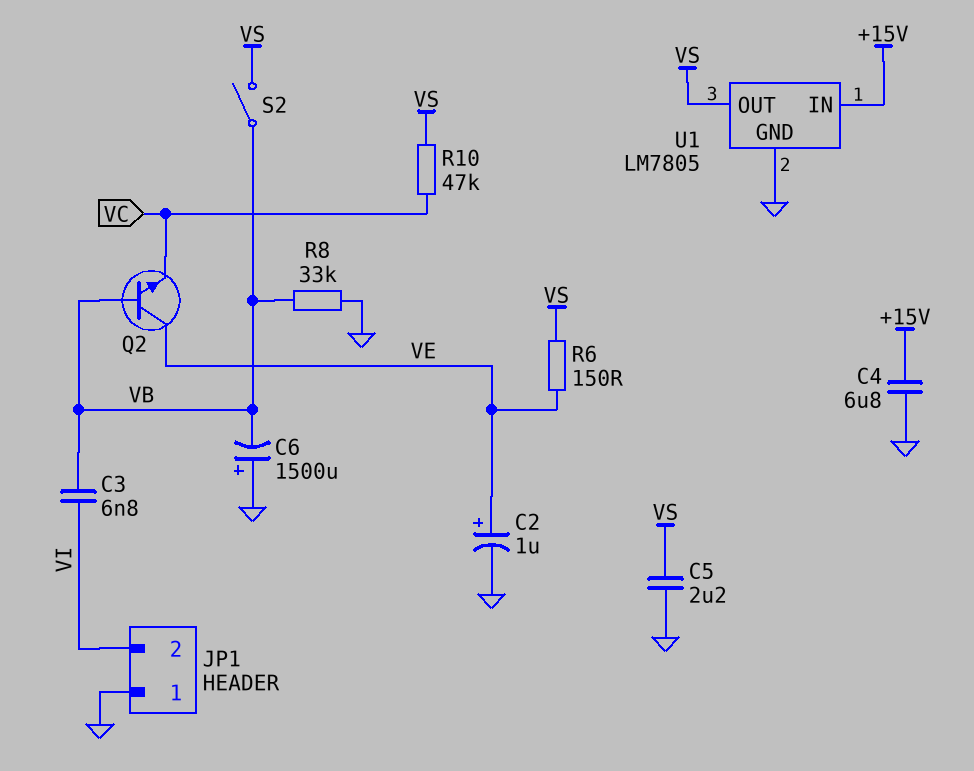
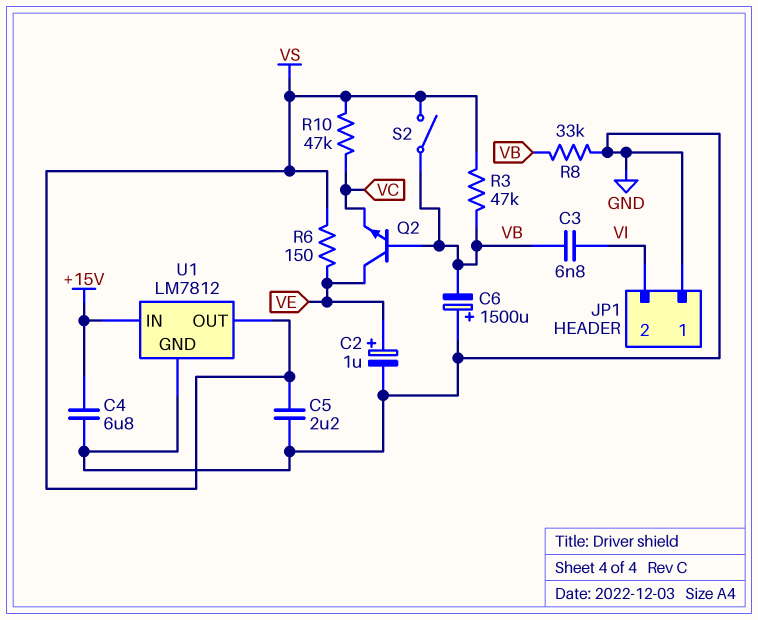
R3: none -> 47k (VB, VS)
U1: LM7805 -> LM7812

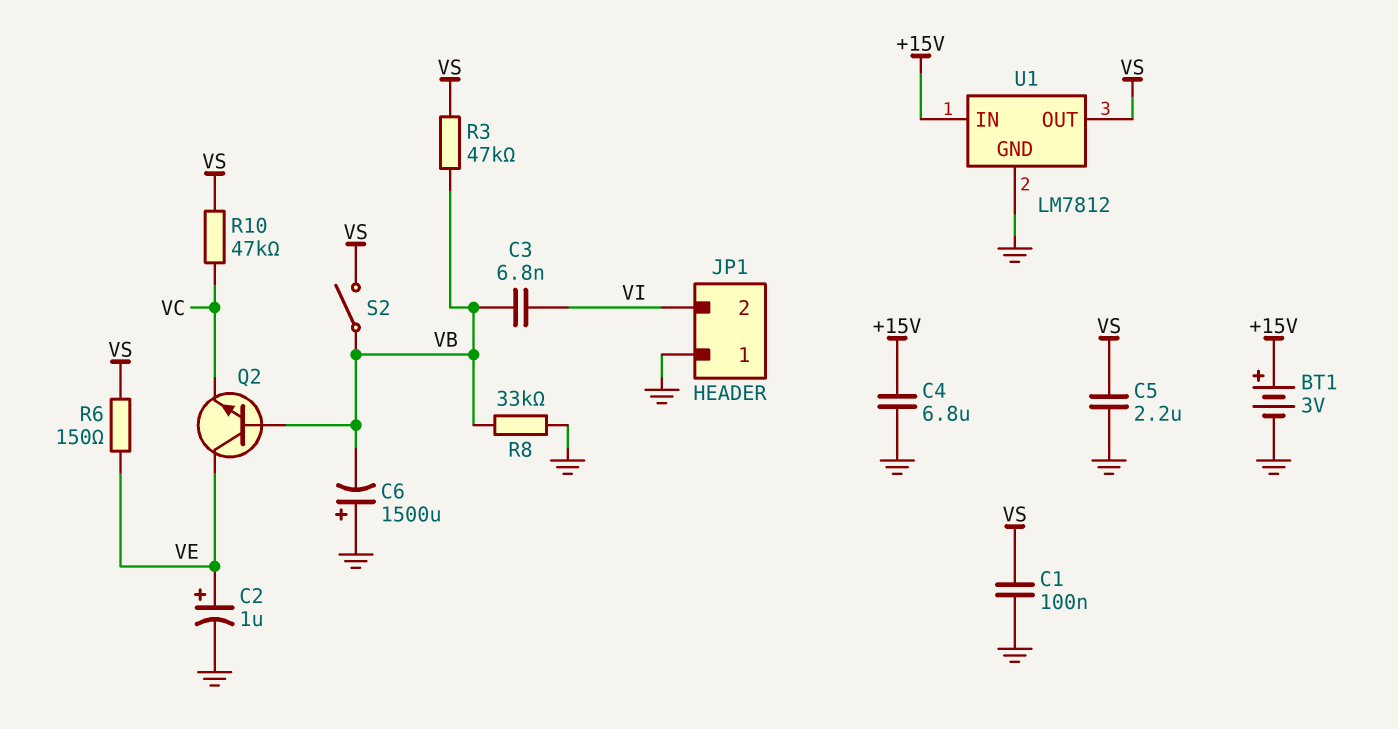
BT1: none -> 3V (plus +15V, minus GND)
C1: none -> 100nF (GND, VS)

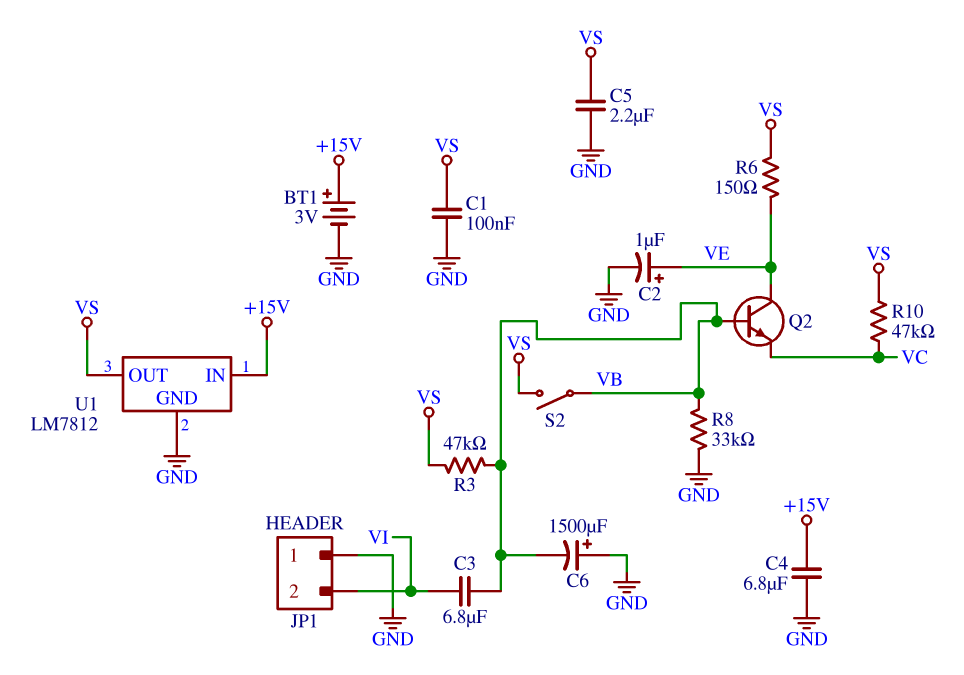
C3: 6.8nF (VB, VI) -> 6.8uF (VB, VI)

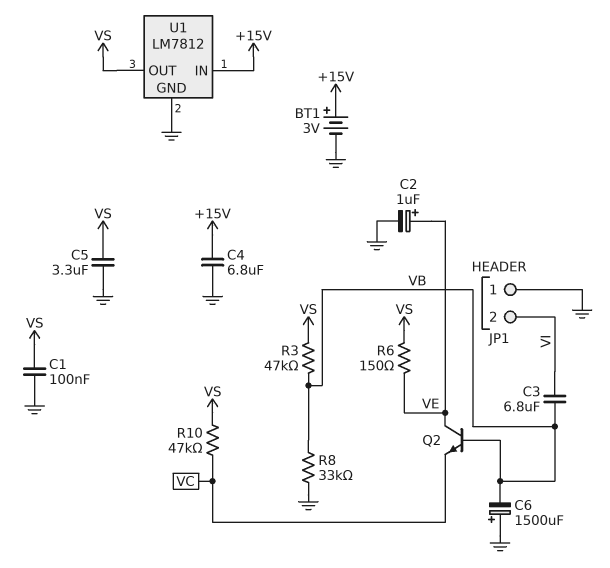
C5: 2.2uF (GND, VS) -> 3.3uF (GND, VS)
S2: switch (VB, VS) -> none

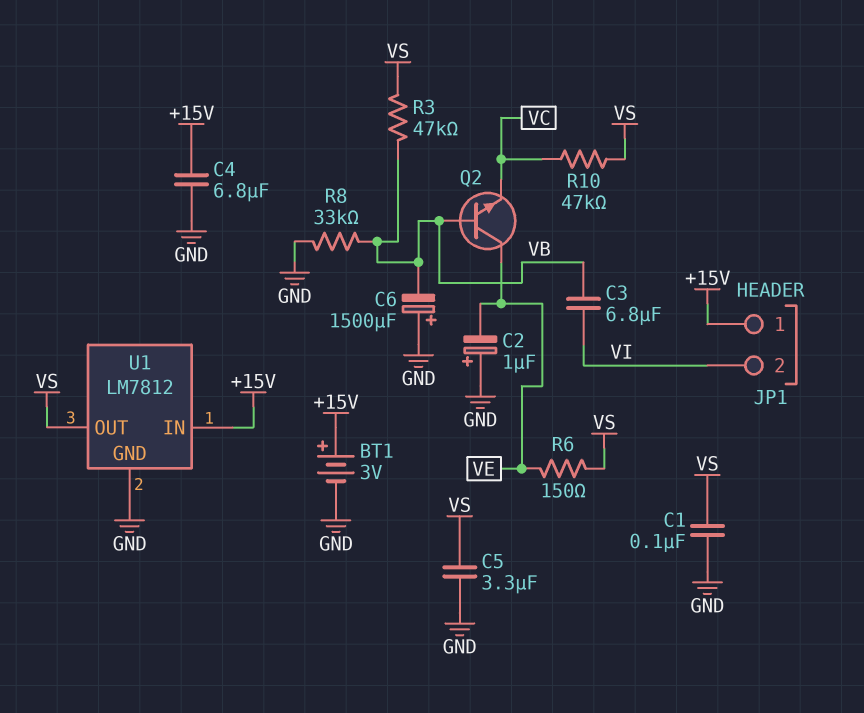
C2: 1uF (plus VE, minus GND) -> 1uF (plus GND, minus VE)
JP1 pin 1: GND -> +15V

